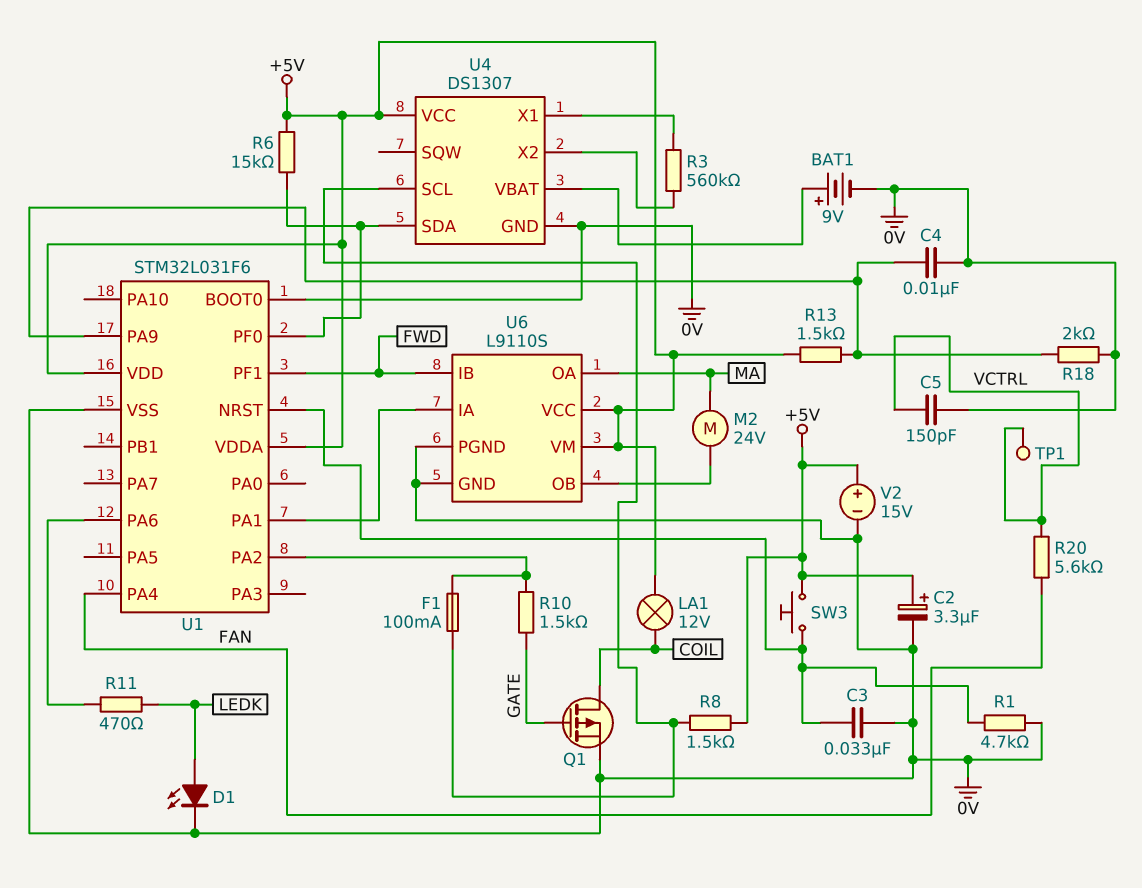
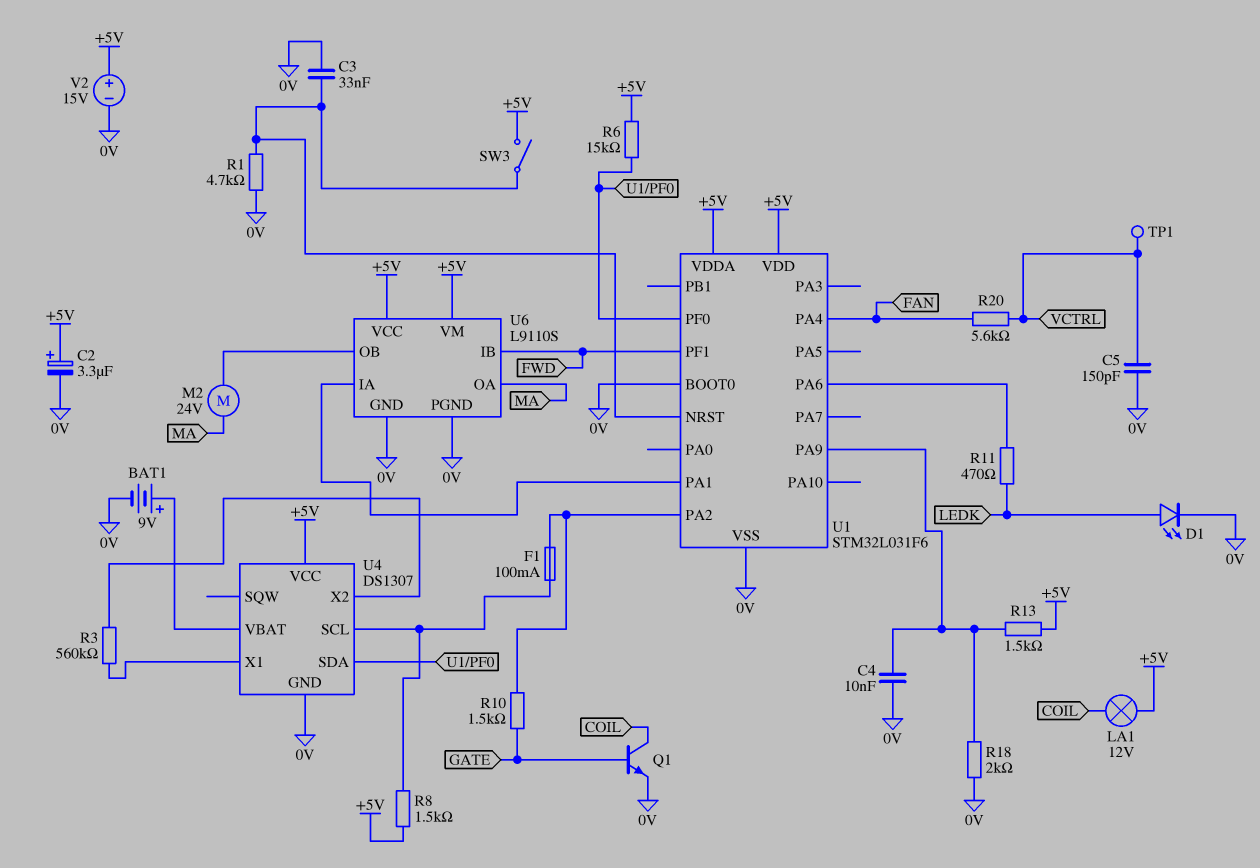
Q1: PMOS (G GATE, D COIL, S 0V) -> NPN (B GATE, C COIL, E 0V)
SW3: button (+5V, U1/NRST) -> switch (+5V, U1/NRST)

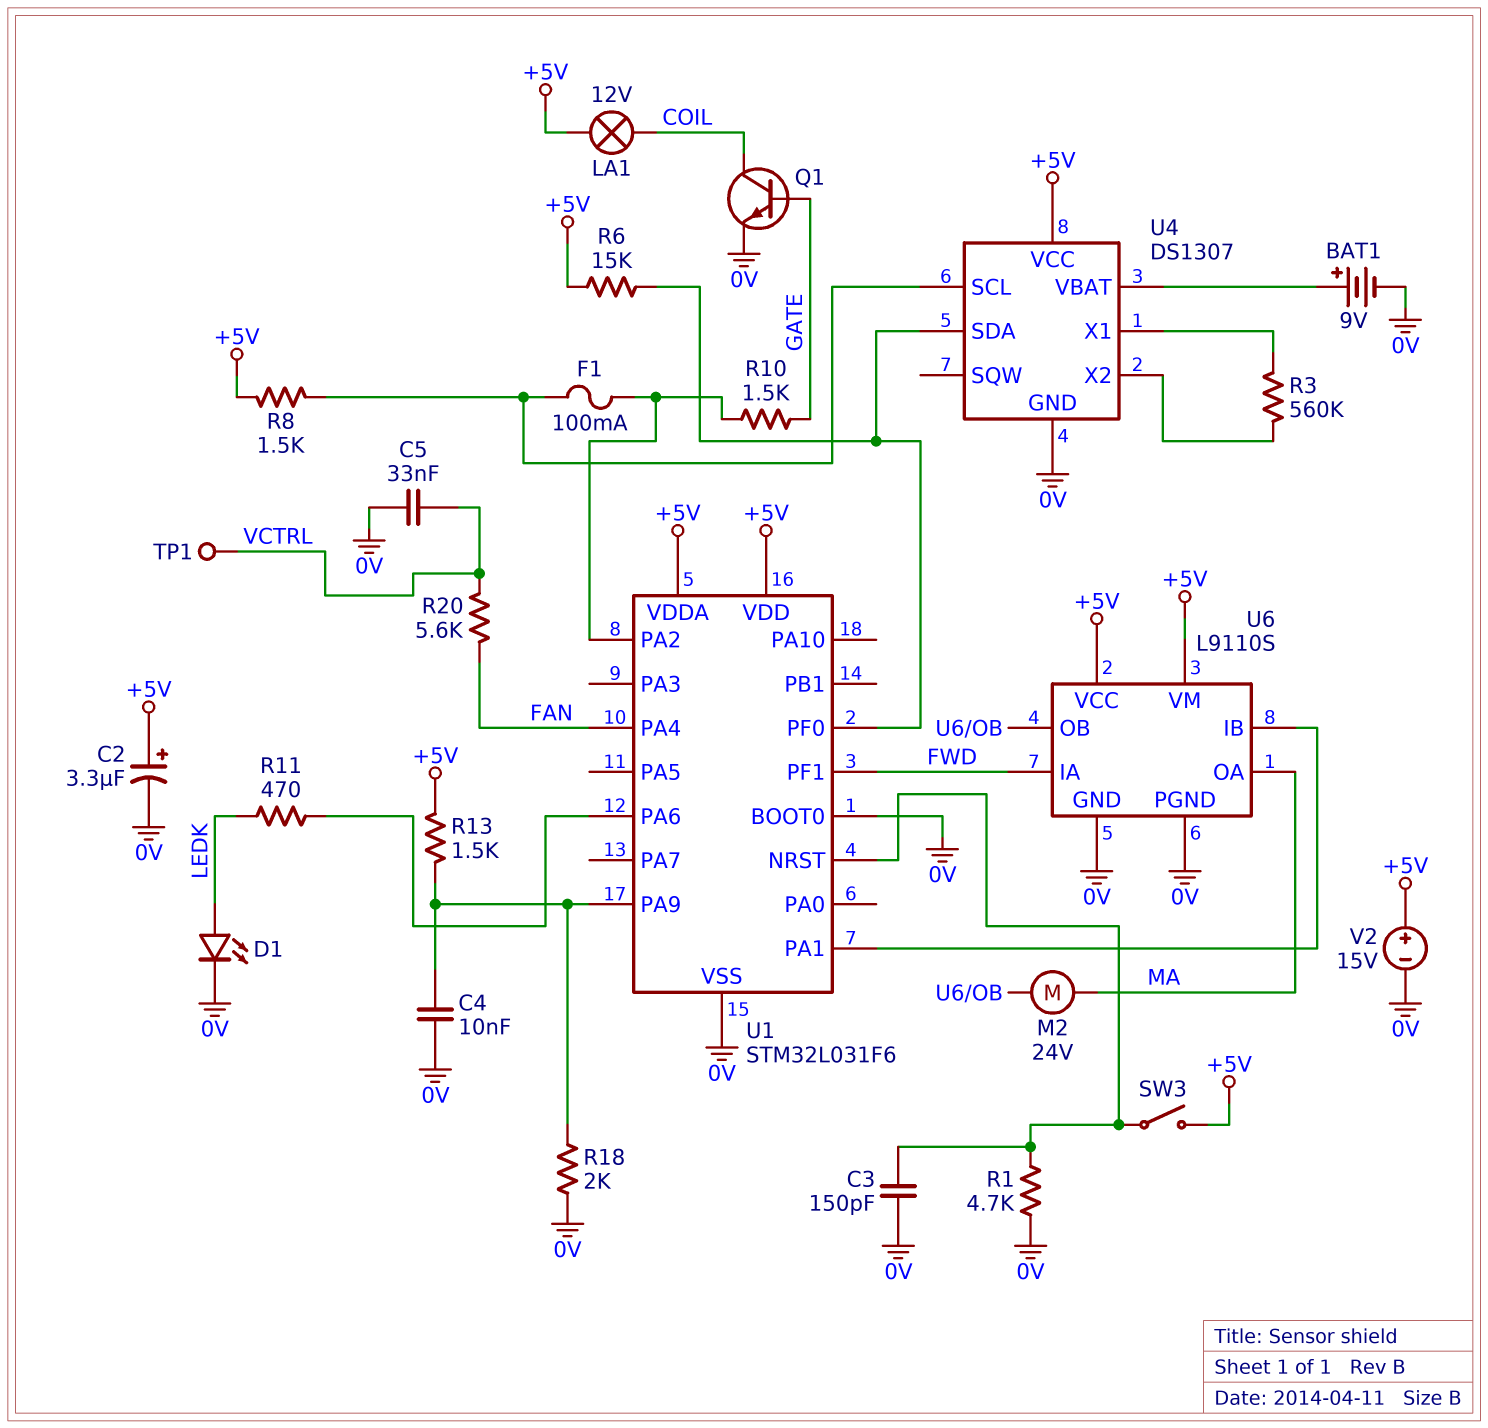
C3: 33nF (0V, U1/NRST) -> 150pF (0V, U1/NRST)
C5: 150pF (0V, VCTRL) -> 33nF (0V, VCTRL)
U6 pin IA: U1/PA1 -> FWD
U6 pin IB: FWD -> U1/PA1

